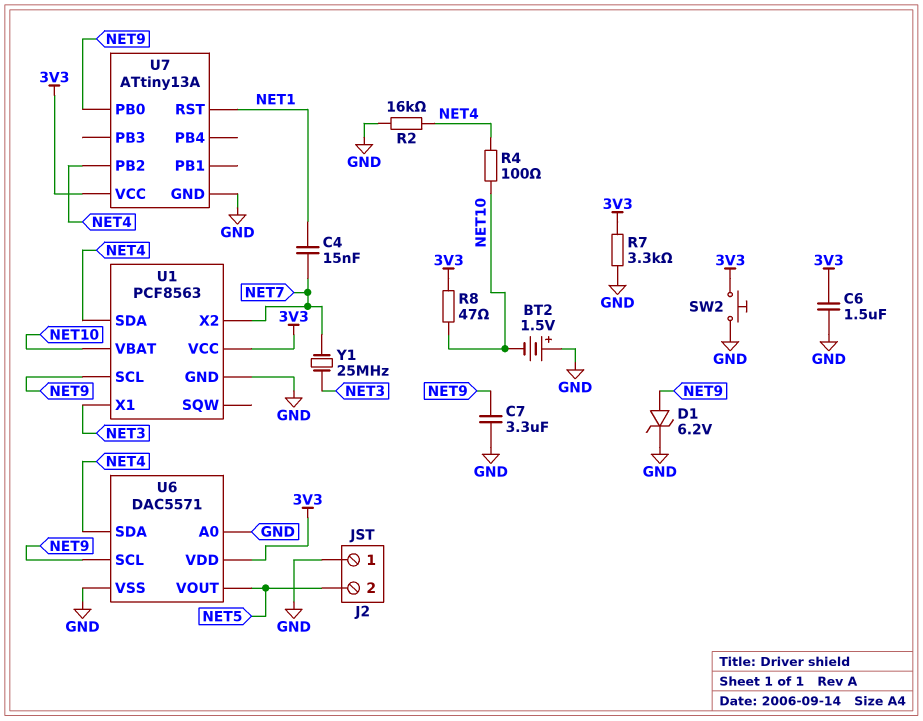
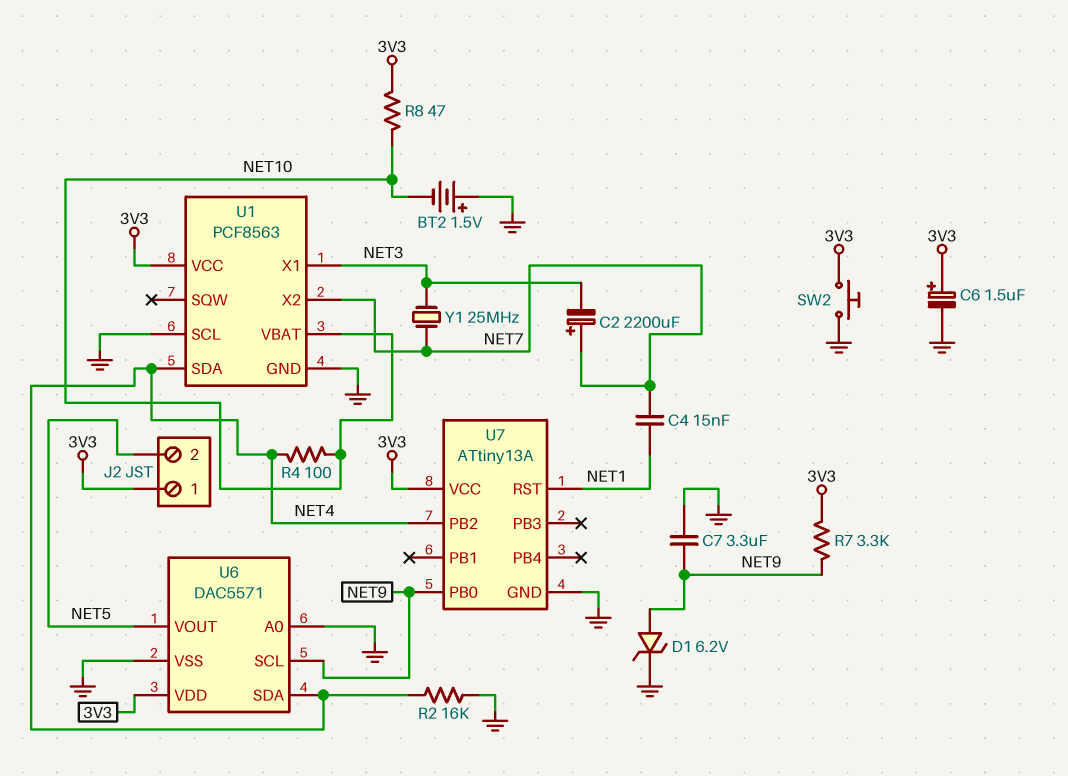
C2: none -> 2200uF (plus NET7, minus NET3)
C6: 1.5uF (3V3, GND) -> 1.5uF (plus 3V3, minus GND)
J2 pin 1: GND -> 3V3
R7: 3.3k (3V3, GND) -> 3.3k (3V3, NET9)
U1 pin SCL: NET9 -> GND

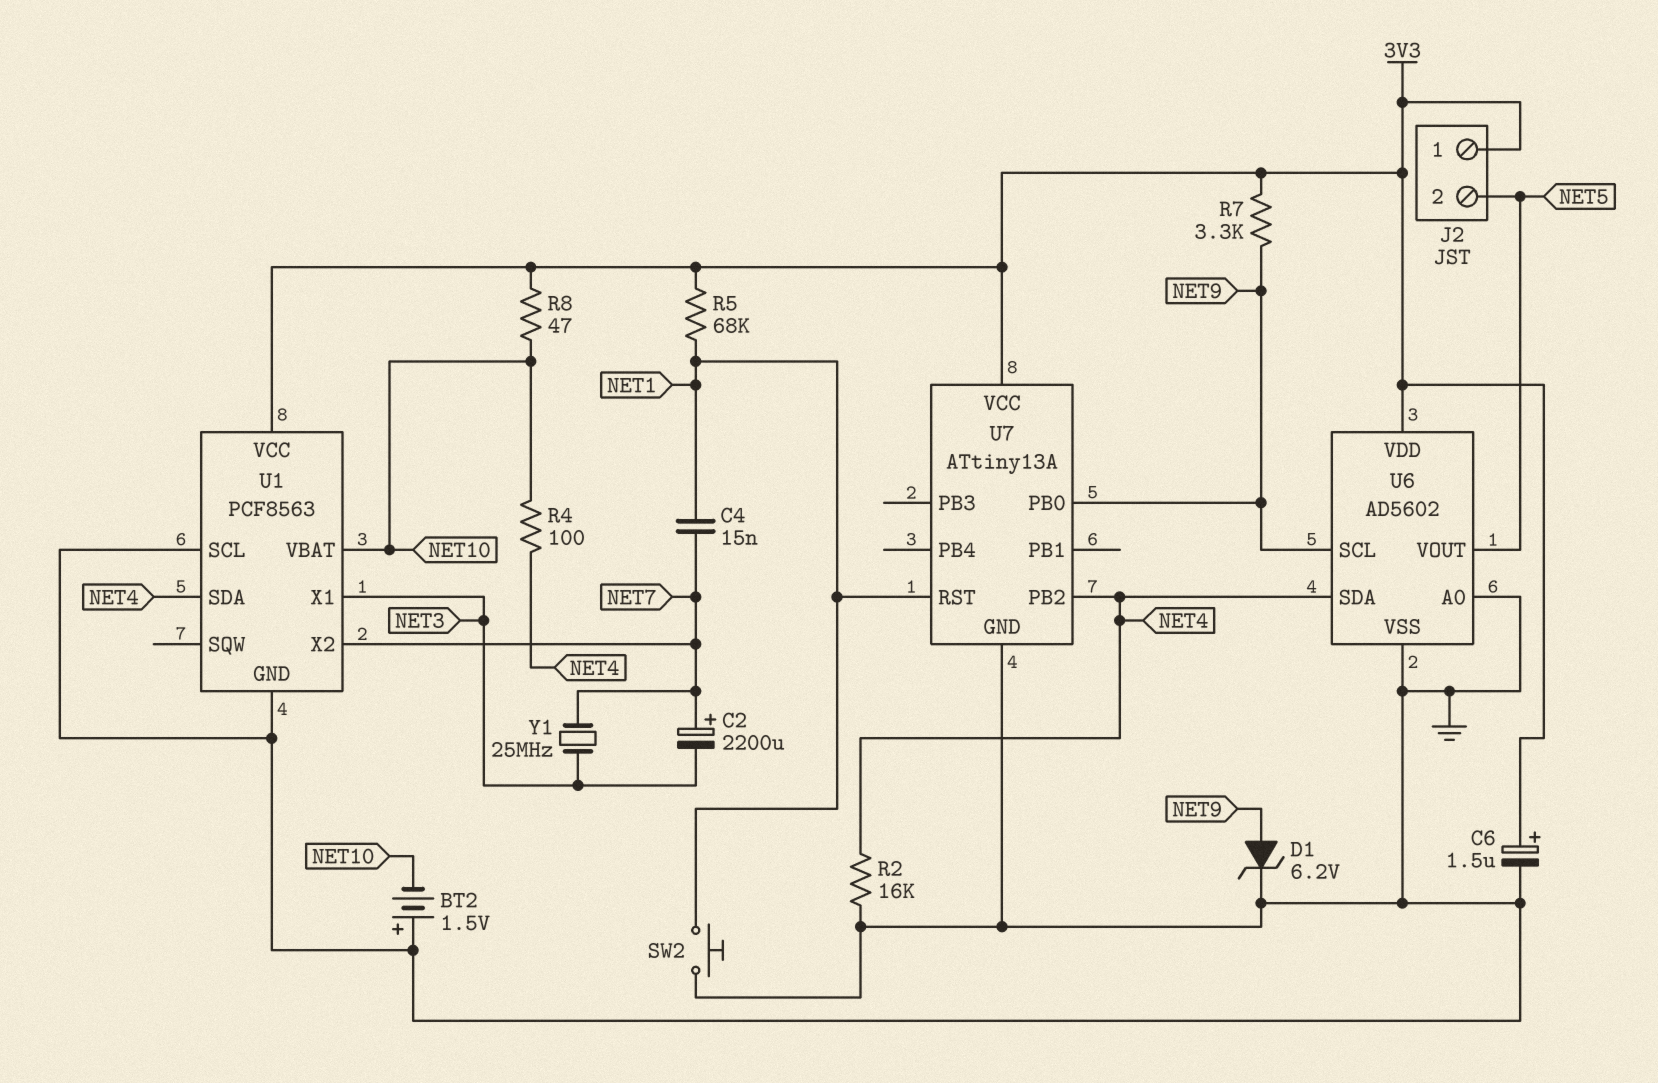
C7: 3.3uF (GND, NET9) -> none
R5: none -> 68k (3V3, NET1)
SW2: button (3V3, GND) -> button (GND, NET1)
U6: DAC5571 -> AD5602

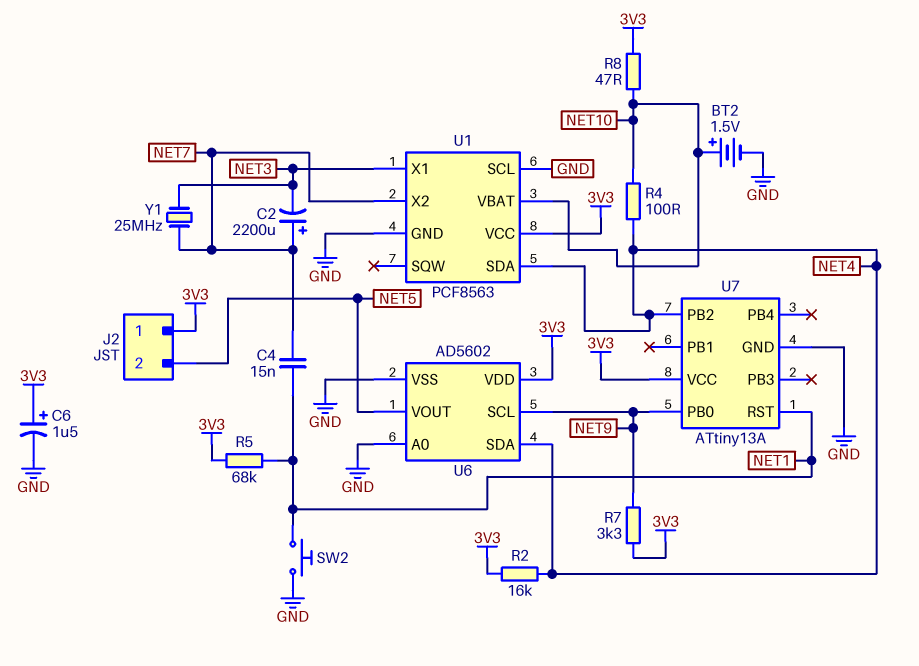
BT2: 1.5V (plus GND, minus NET10) -> 1.5V (plus NET10, minus GND)
D1: zener 6.2V (A NET9, K GND) -> none
R2: 16k (GND, NET4) -> 16k (3V3, NET4)

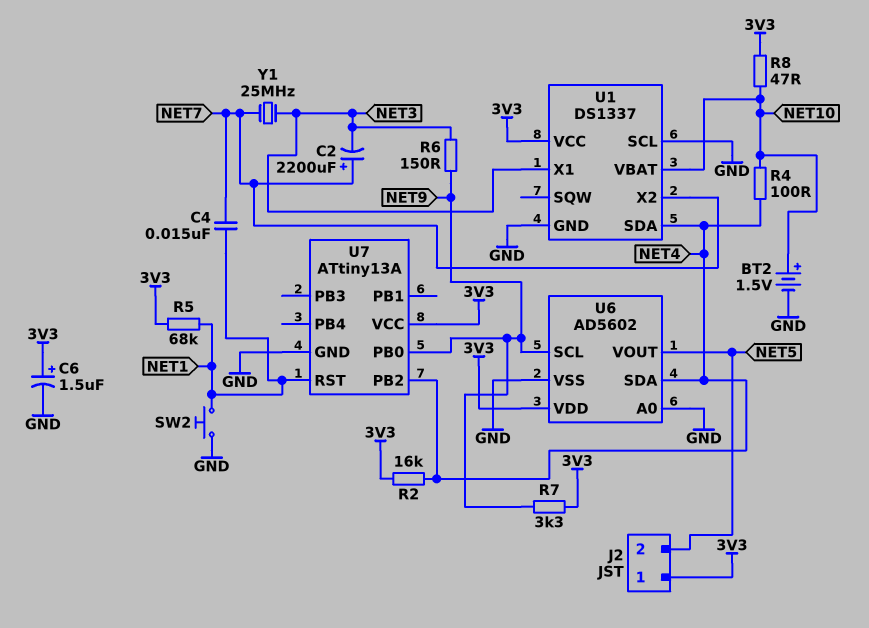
R6: none -> 150 (NET3, NET9)
U1: PCF8563 -> DS1337

